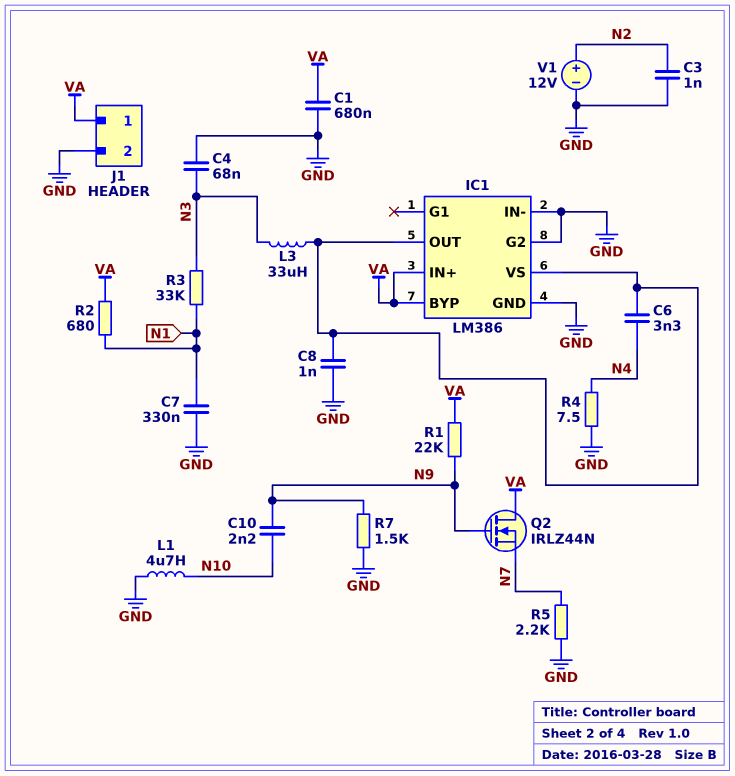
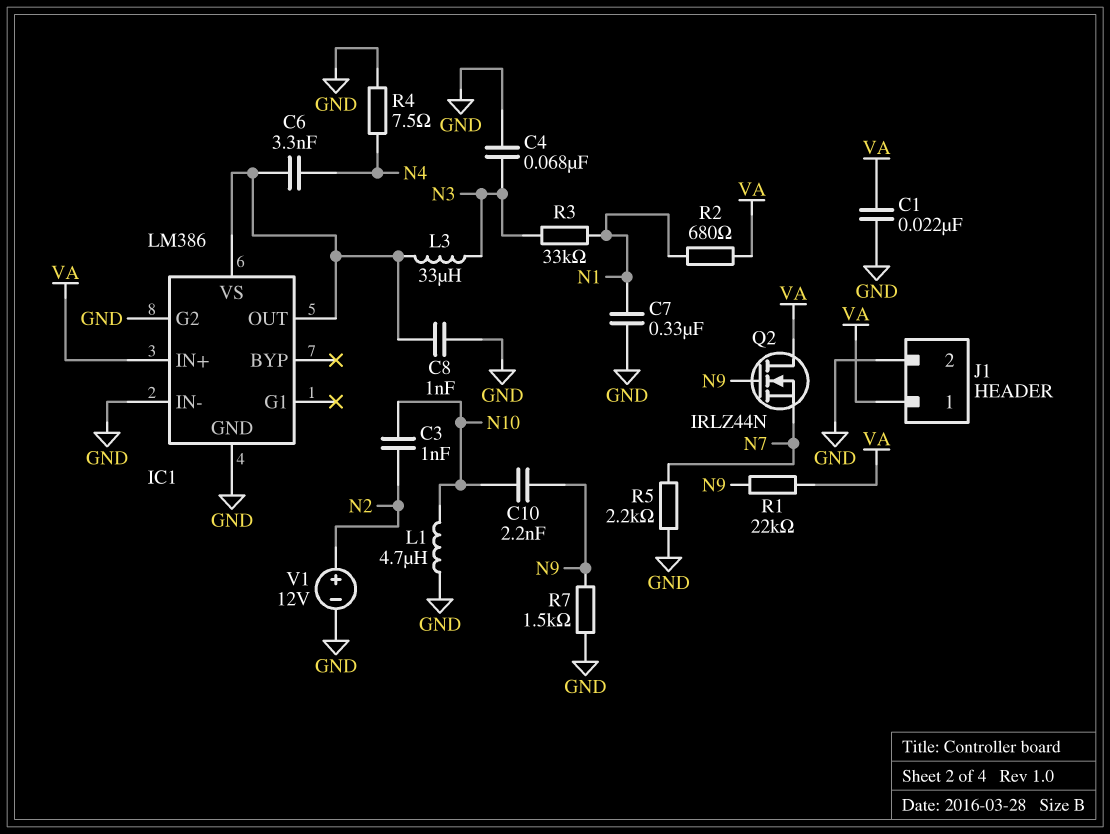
C1: 680nF (GND, VA) -> 22nF (GND, VA)
C3: 1nF (GND, N2) -> 1nF (N2, N10)
IC1 pin BYP: VA -> none

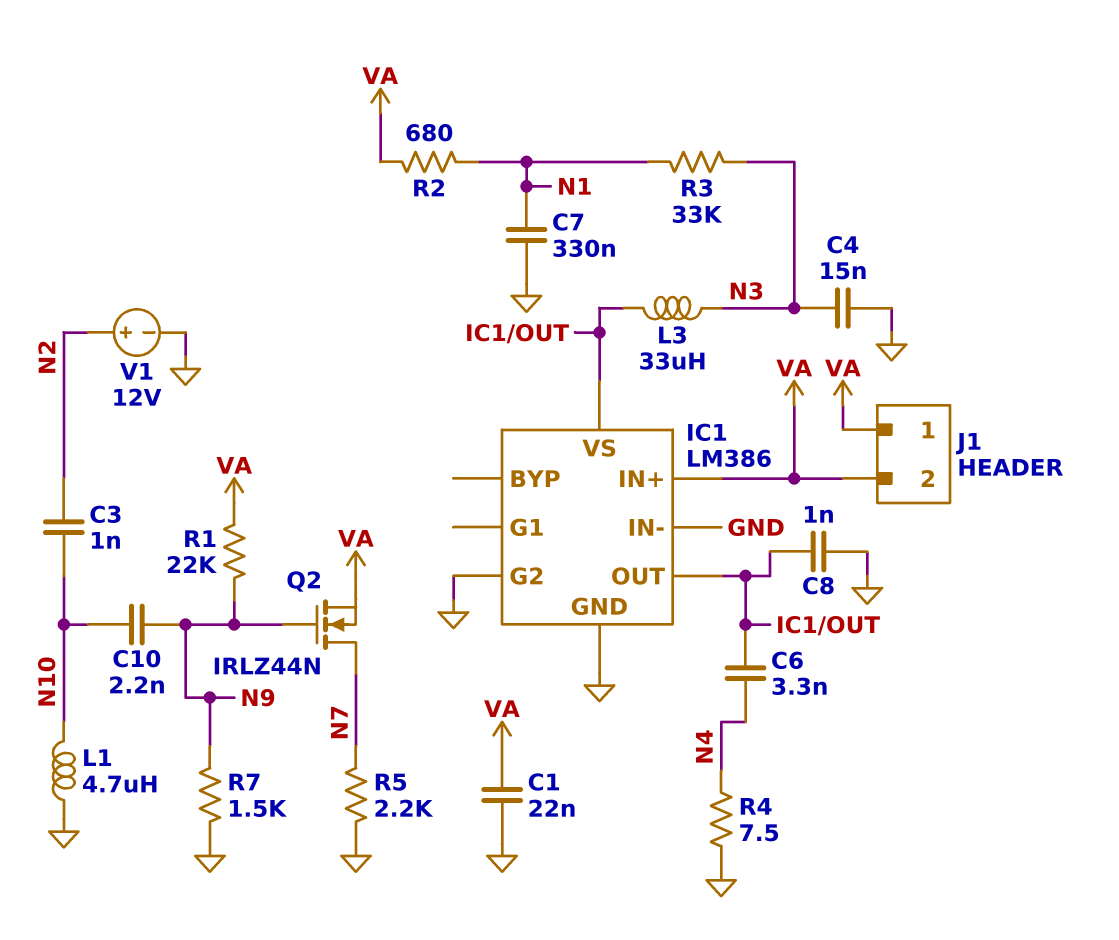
C4: 68nF (GND, N3) -> 15nF (GND, N3)
J1 pin 2: GND -> VA
Q2: NMOS IRLZ44N (G N9, D VA, S N7) -> NMOS IRLZ44N (G N9, D N7, S VA)

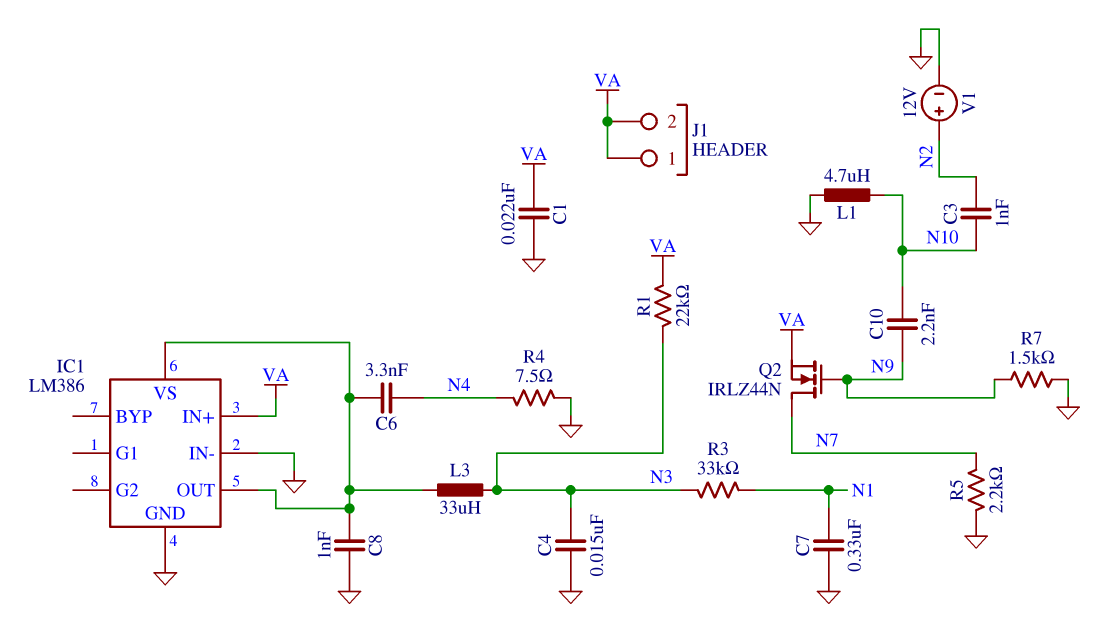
IC1 pin G2: GND -> none
R1: 22k (N9, VA) -> 22k (N3, VA)
R2: 680 (N1, VA) -> none

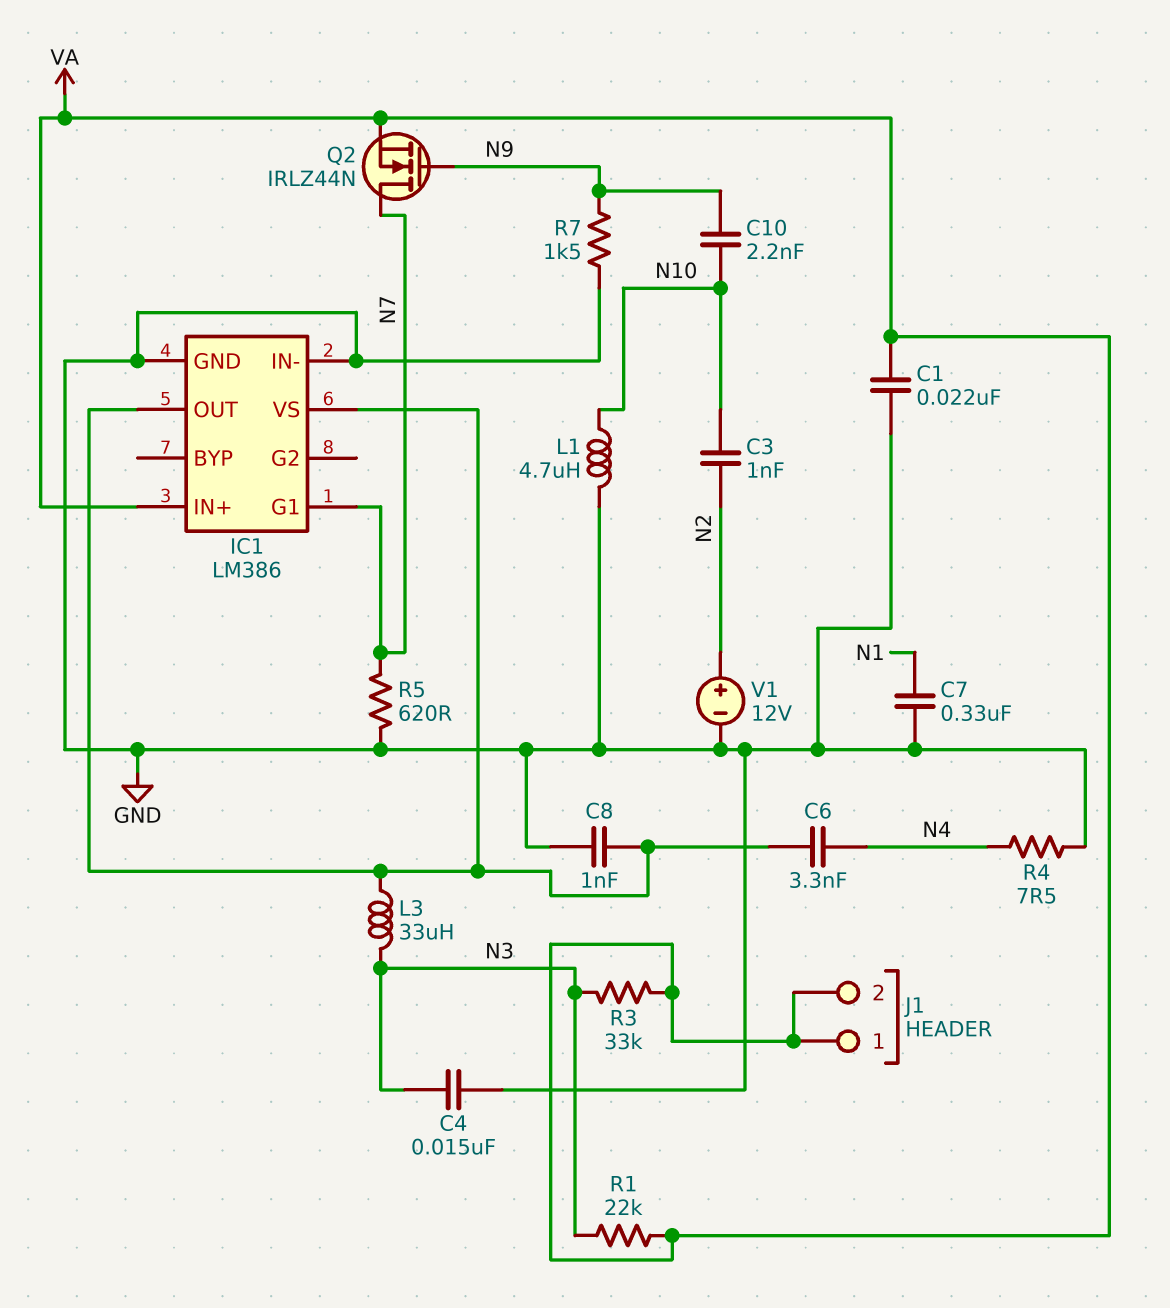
IC1 pin G1: none -> N7
R3: 33k (N1, N3) -> 33k (N3, VA)
R5: 2.2k (GND, N7) -> 620 (GND, N7)

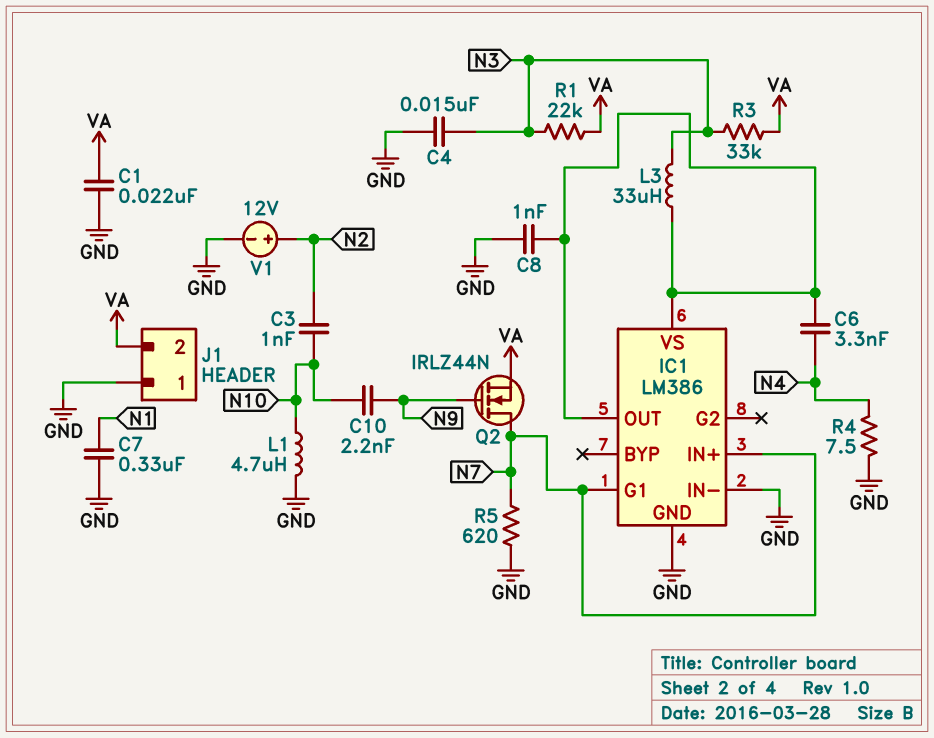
IC1 pin IN+: VA -> N7
J1 pin 1: VA -> GND
R7: 1.5k (GND, N9) -> none

